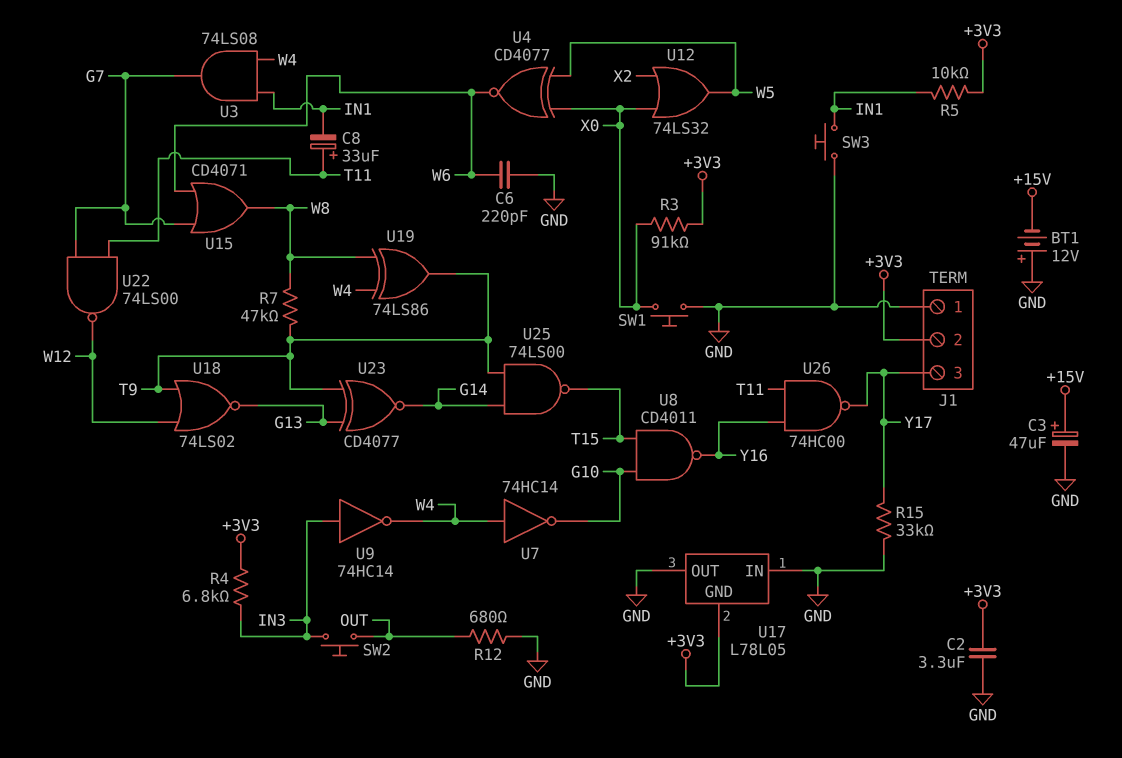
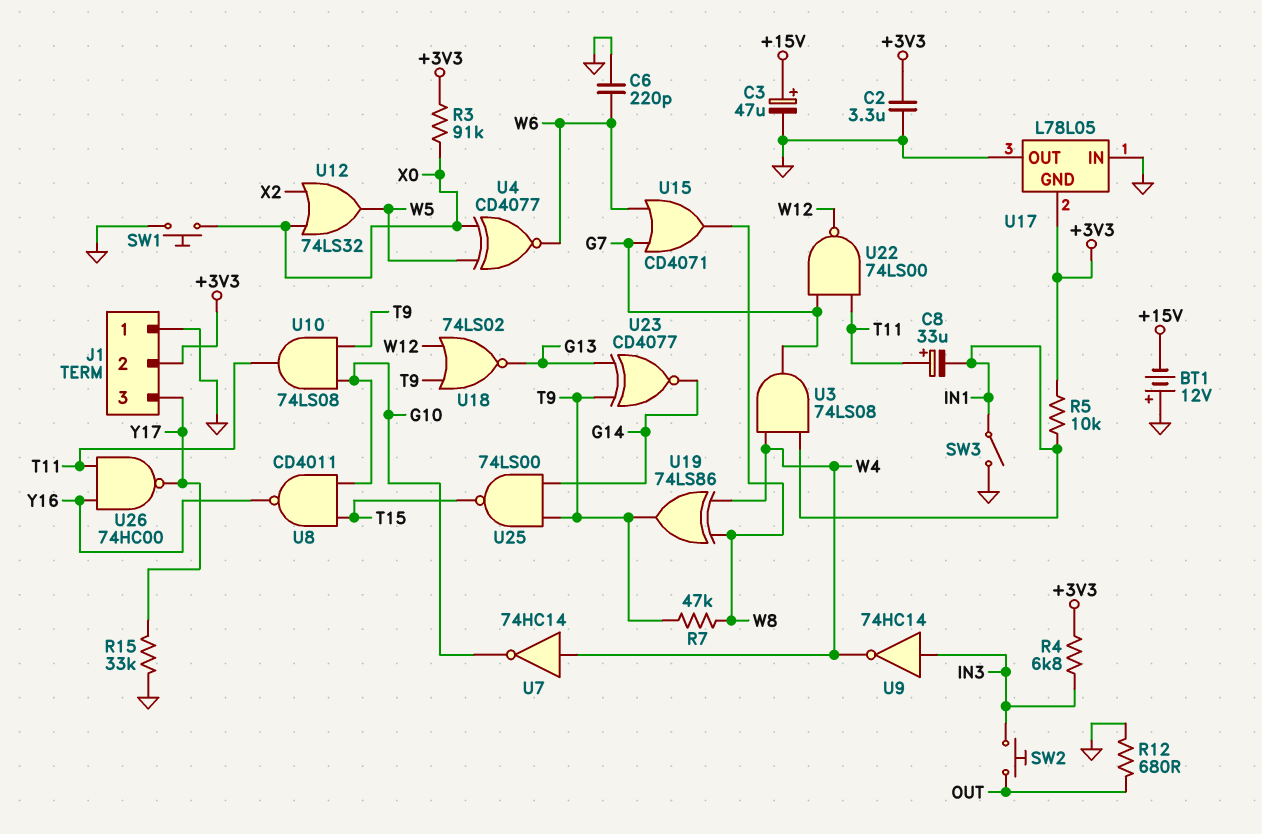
SW3: button (GND, IN1) -> switch (GND, IN1)
U10: none -> AND 74LS08 (in G10, in T9, out T11)

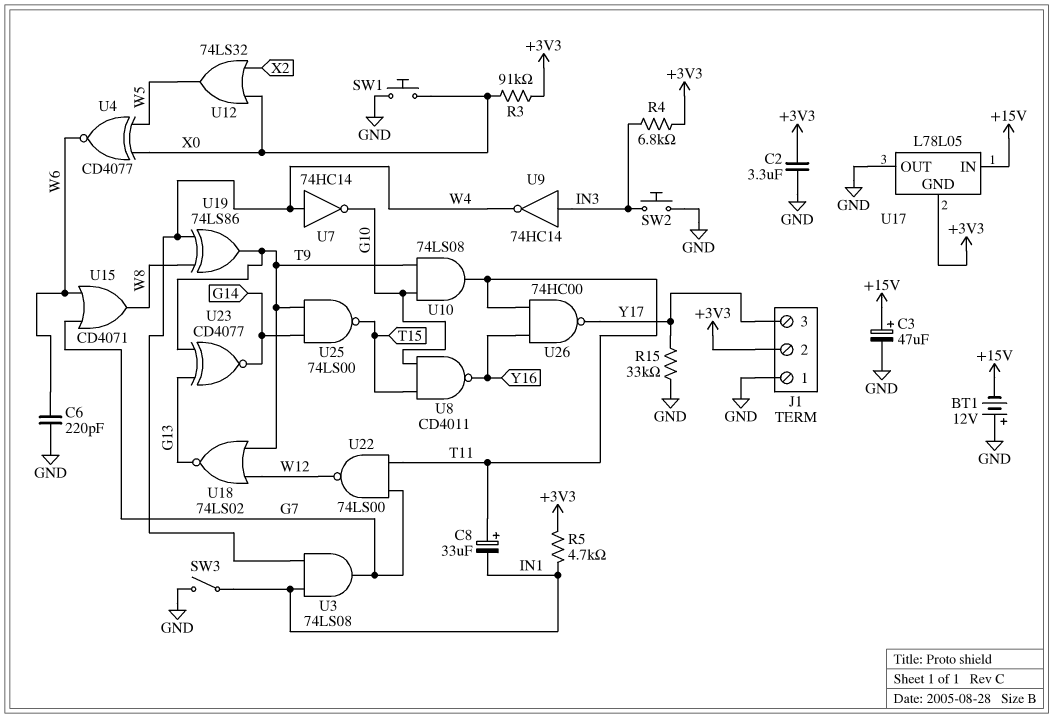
R5: 10k (+3V3, IN1) -> 4.7k (+3V3, IN1)
R7: 47k (T9, W8) -> none
R12: 680 (GND, OUT) -> none
SW2: button (IN3, OUT) -> button (GND, IN3)
U17 pin IN: GND -> +15V

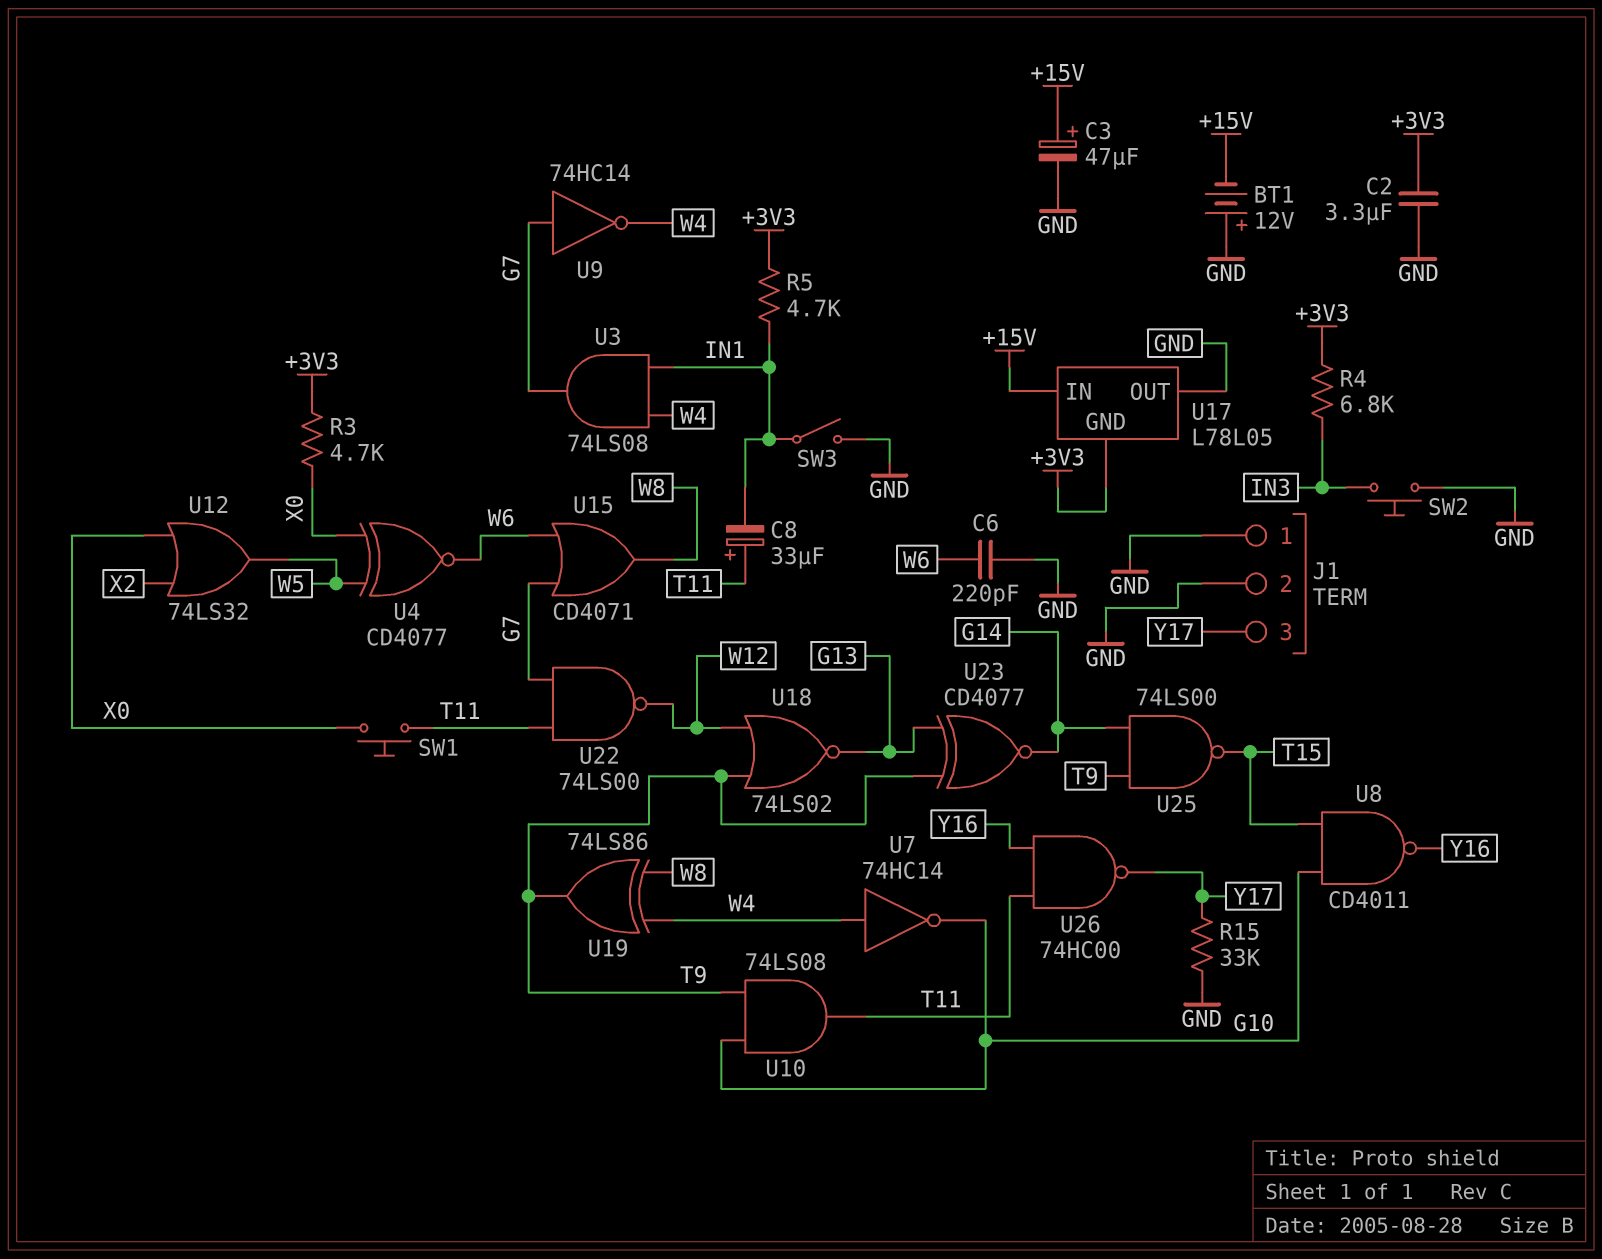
J1 pin 2: +3V3 -> GND
R3: 91k (+3V3, X0) -> 4.7k (+3V3, X0)
SW1: button (GND, X0) -> button (T11, X0)
U9: NOT 74HC14 (in IN3, out W4) -> NOT 74HC14 (in G7, out W4)

